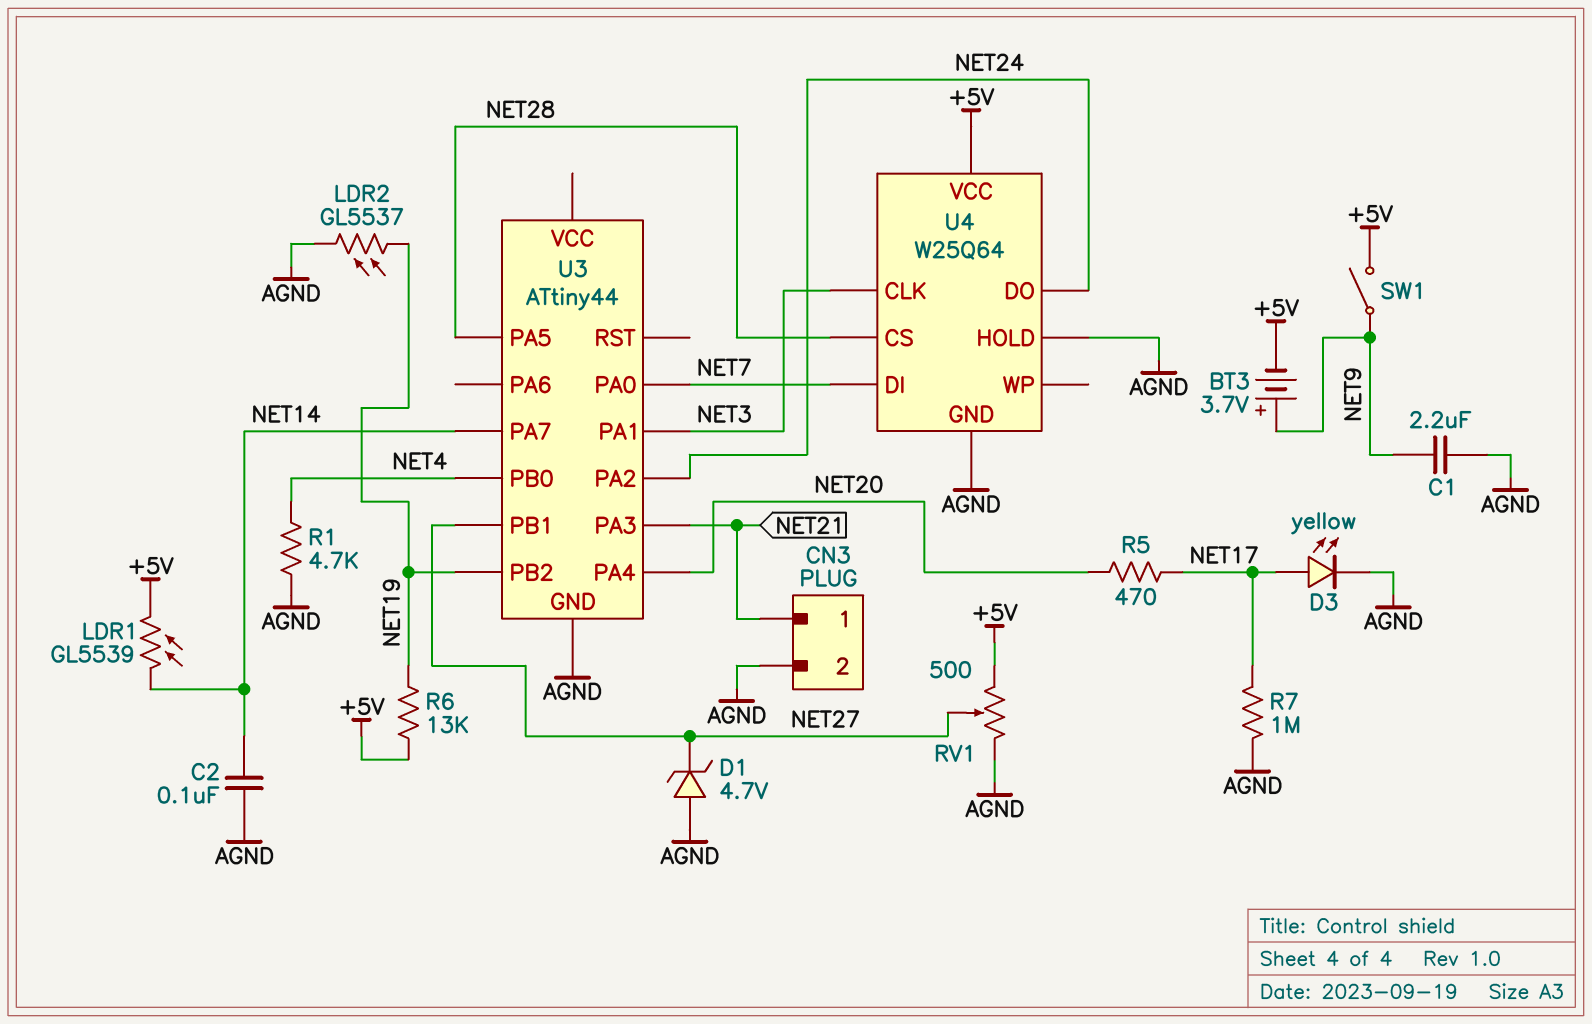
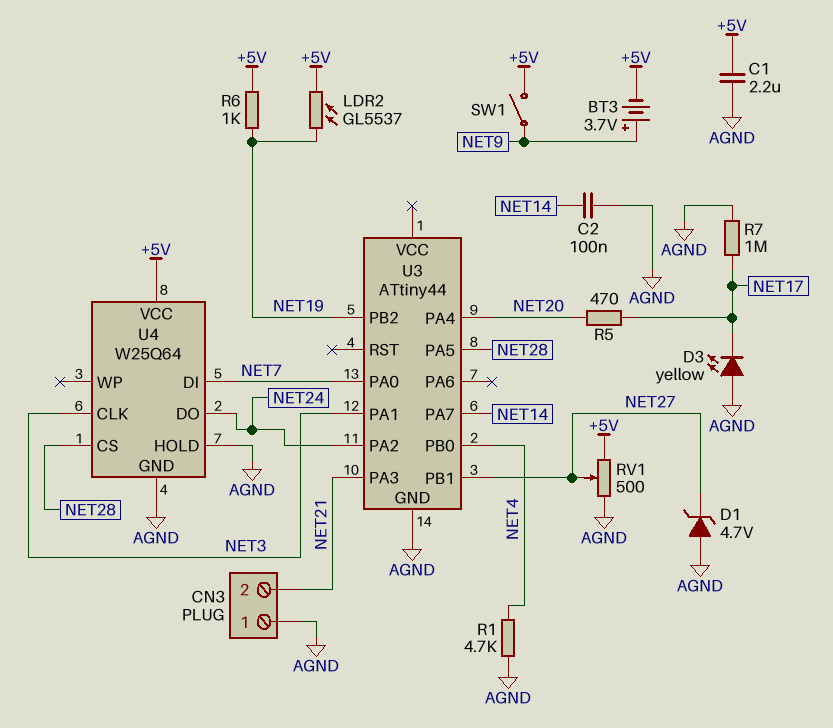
C1: 2.2uF (AGND, NET9) -> 2.2uF (+5V, AGND)
CN3 pin 1: NET21 -> AGND
CN3 pin 2: AGND -> NET21
D3: LED yellow (A NET17, K AGND) -> LED yellow (A AGND, K NET17)
LDR1: GL5539 (+5V, NET14) -> none
LDR2: GL5537 (AGND, NET19) -> GL5537 (+5V, NET19)
R6: 13k (+5V, NET19) -> 1k (+5V, NET19)

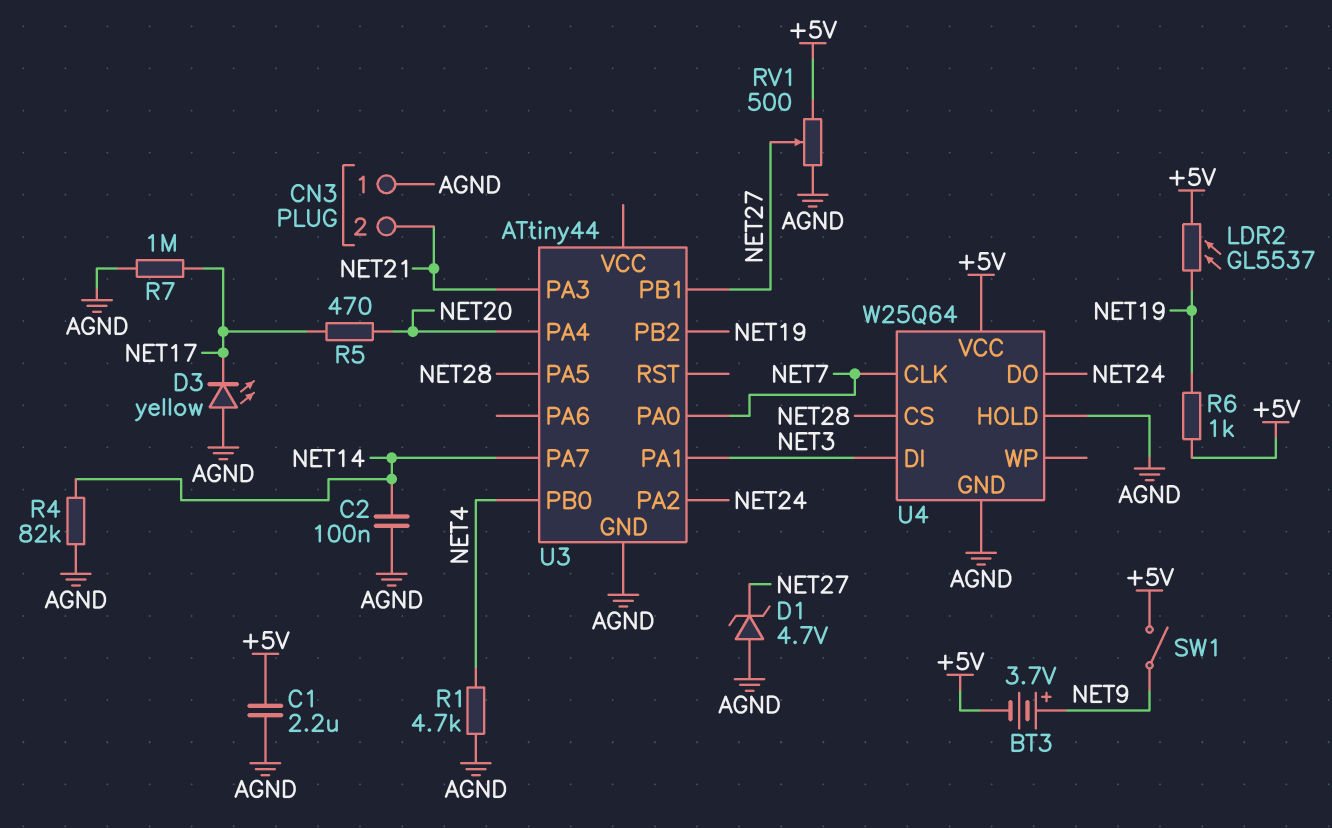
R4: none -> 82k (AGND, NET14)
U4 pin CLK: NET3 -> NET7
U4 pin DI: NET7 -> NET3

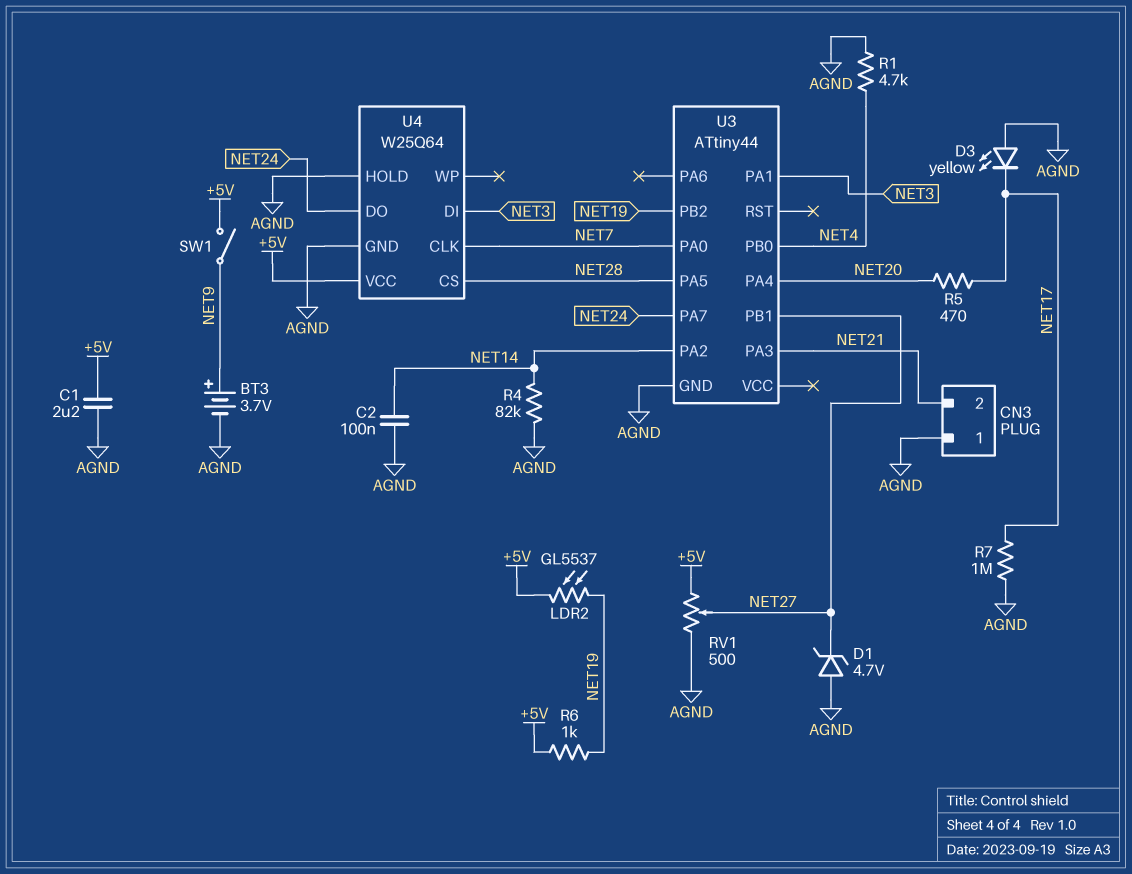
BT3: 3.7V (plus NET9, minus +5V) -> 3.7V (plus NET9, minus AGND)
U3 pin PA2: NET24 -> NET14
U3 pin PA7: NET14 -> NET24

